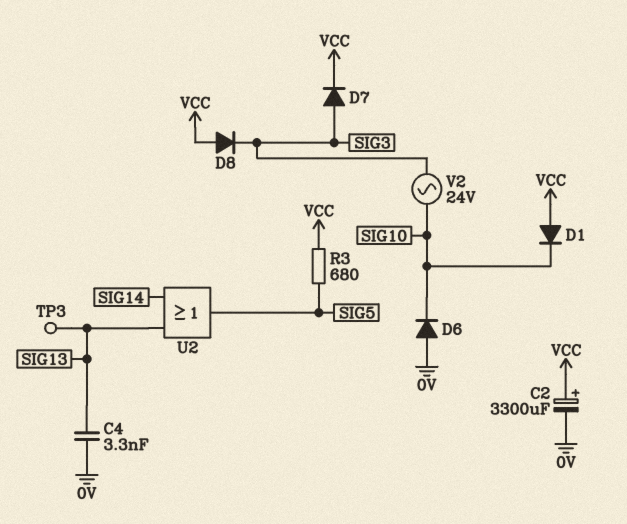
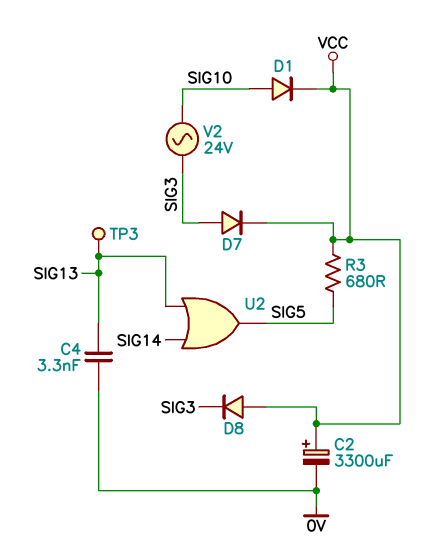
D1: diode (A VCC, K SIG10) -> diode (A SIG10, K VCC)
D6: diode (A 0V, K SIG10) -> none

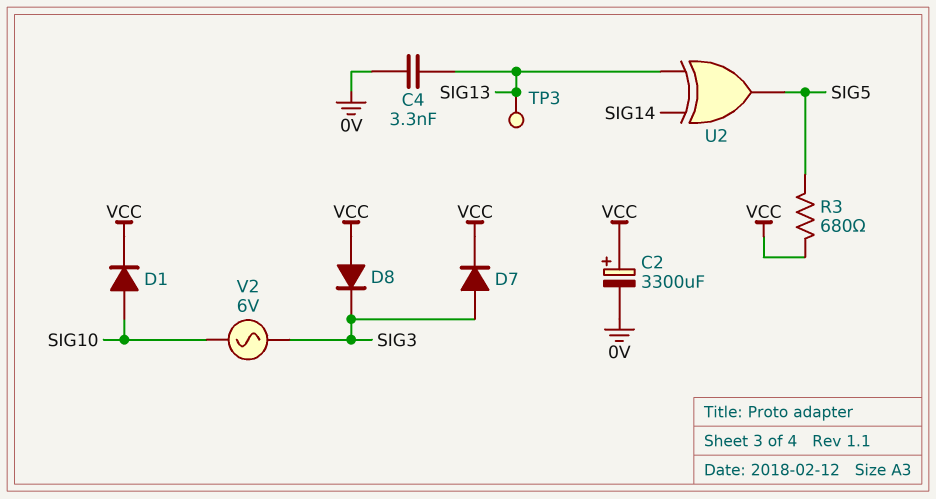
U2: OR (in SIG13, in SIG14, out SIG5) -> XOR (in SIG13, in SIG14, out SIG5)
V2: AC 24V (SIG3, SIG10) -> AC 6V (SIG3, SIG10)

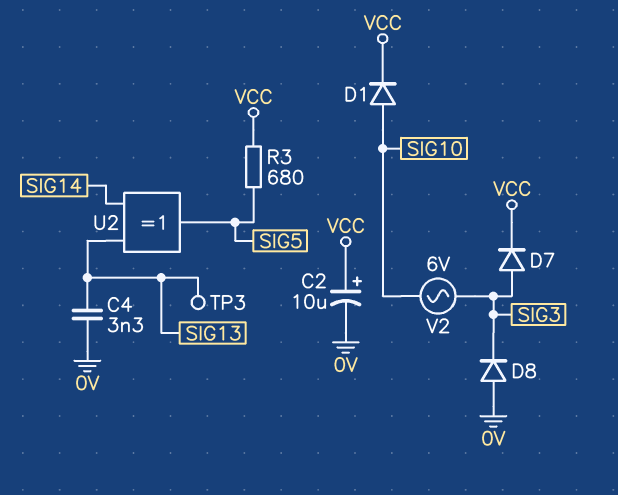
C2: 3300uF (plus VCC, minus 0V) -> 10uF (plus VCC, minus 0V)
D8: diode (A VCC, K SIG3) -> diode (A 0V, K SIG3)

